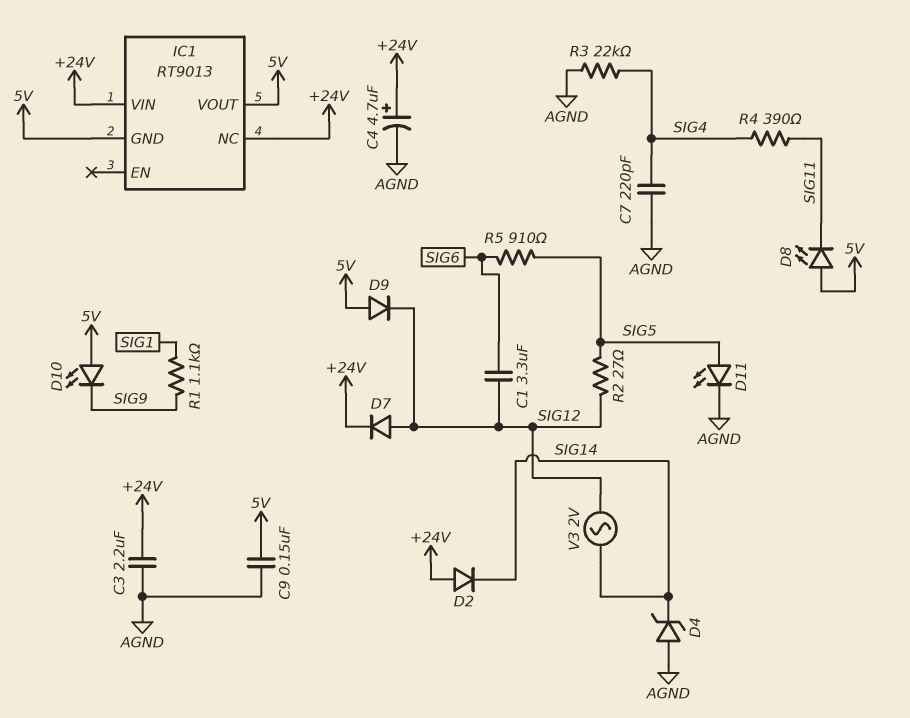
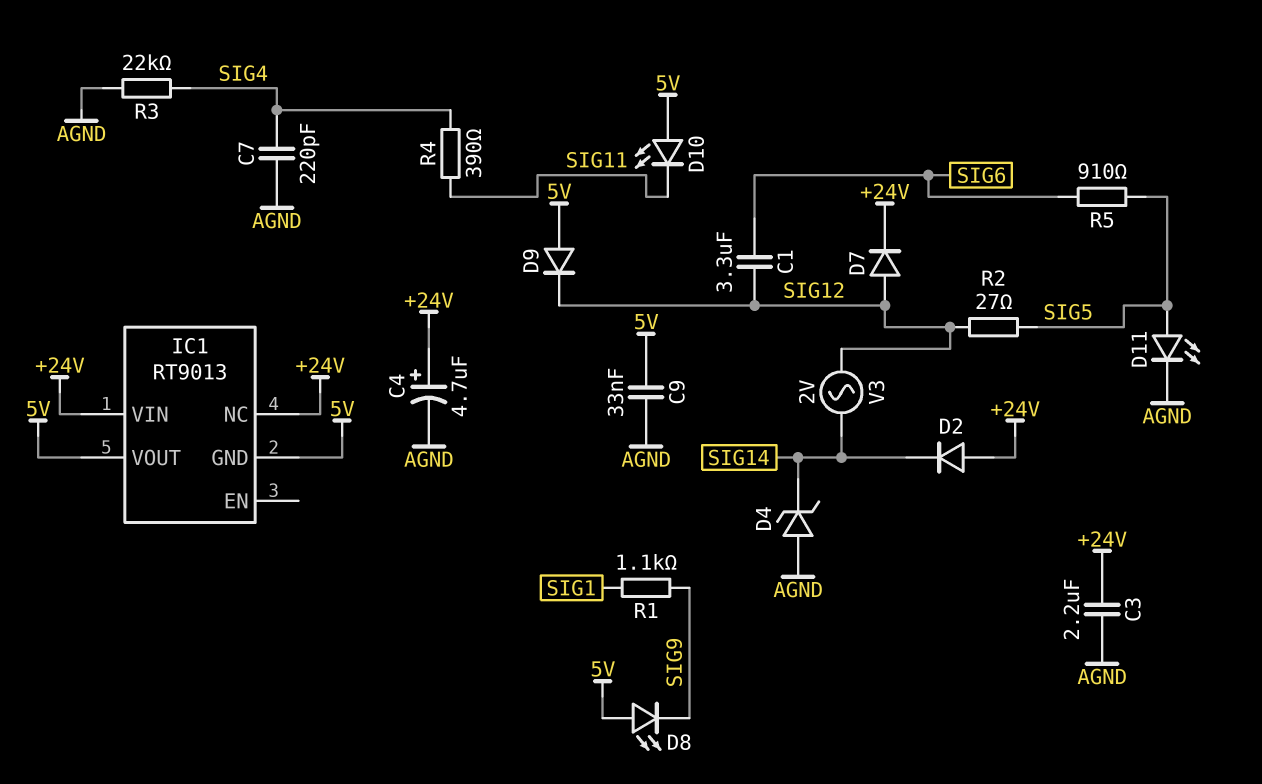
C9: 150nF (5V, AGND) -> 33nF (5V, AGND)
D8: LED (A 5V, K SIG11) -> LED (A 5V, K SIG9)
D10: LED (A 5V, K SIG9) -> LED (A 5V, K SIG11)

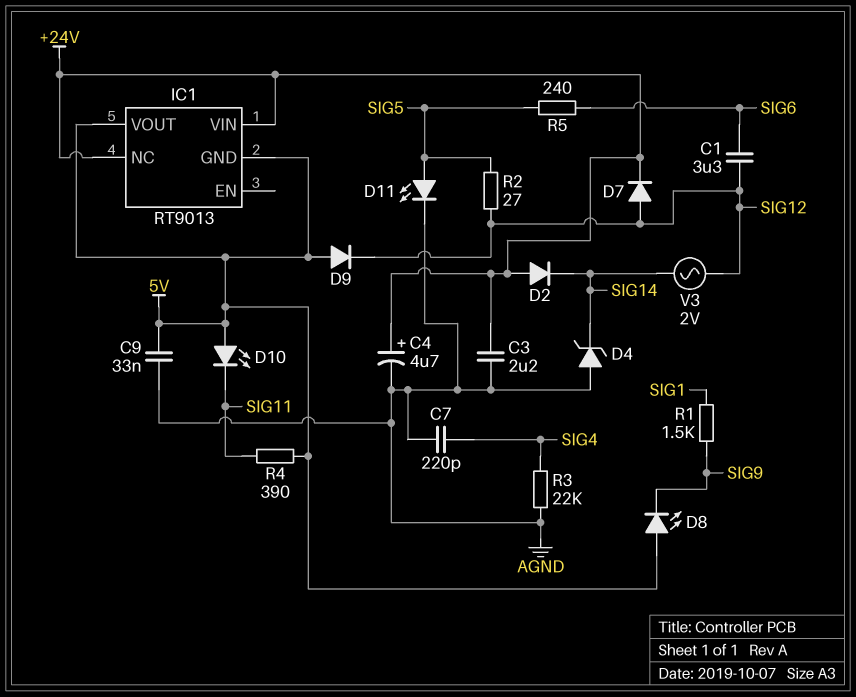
R1: 1.1k (SIG1, SIG9) -> 1.5k (SIG1, SIG9)
R4: 390 (SIG4, SIG11) -> 390 (5V, SIG11)
R5: 910 (SIG5, SIG6) -> 240 (SIG5, SIG6)

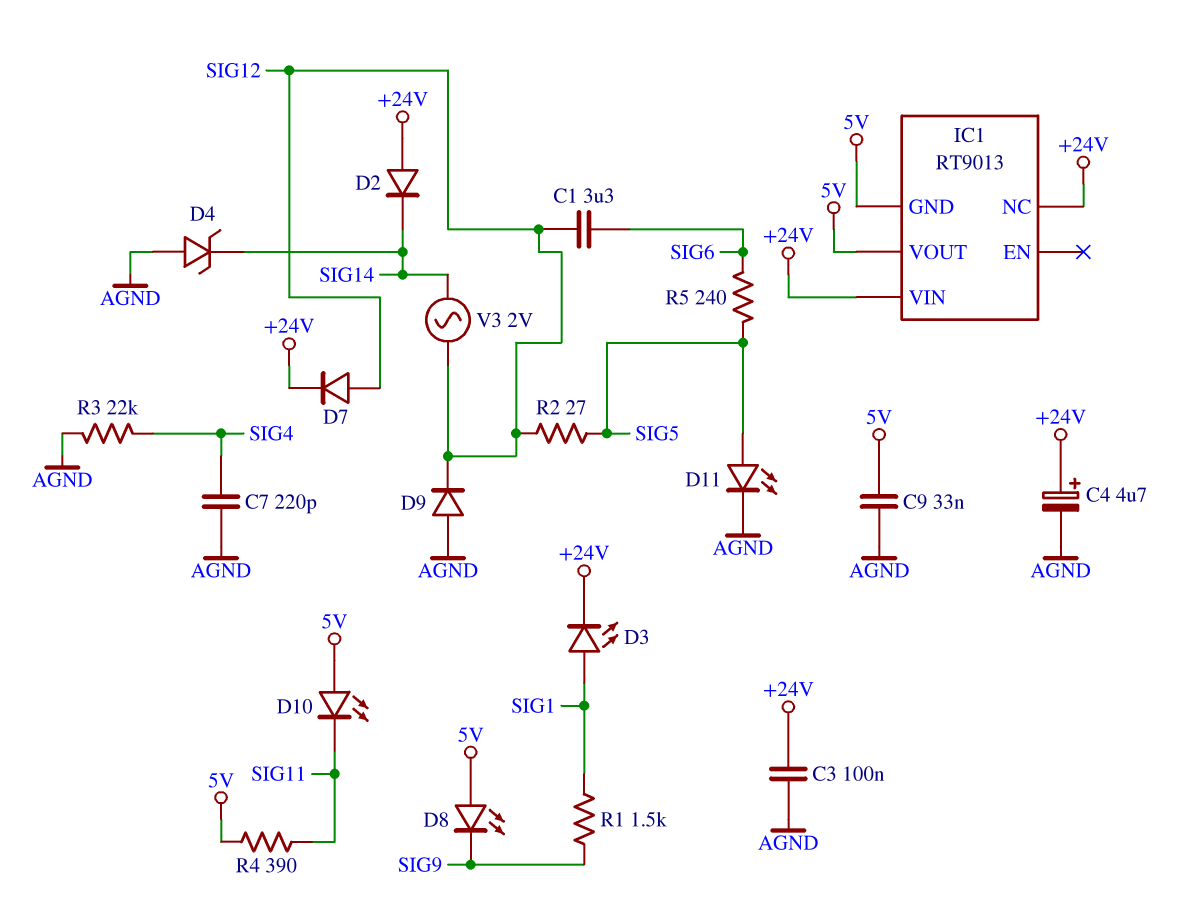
C3: 2.2uF (+24V, AGND) -> 100nF (+24V, AGND)
D3: none -> LED (A SIG1, K +24V)
D9: diode (A 5V, K SIG12) -> diode (A AGND, K SIG12)

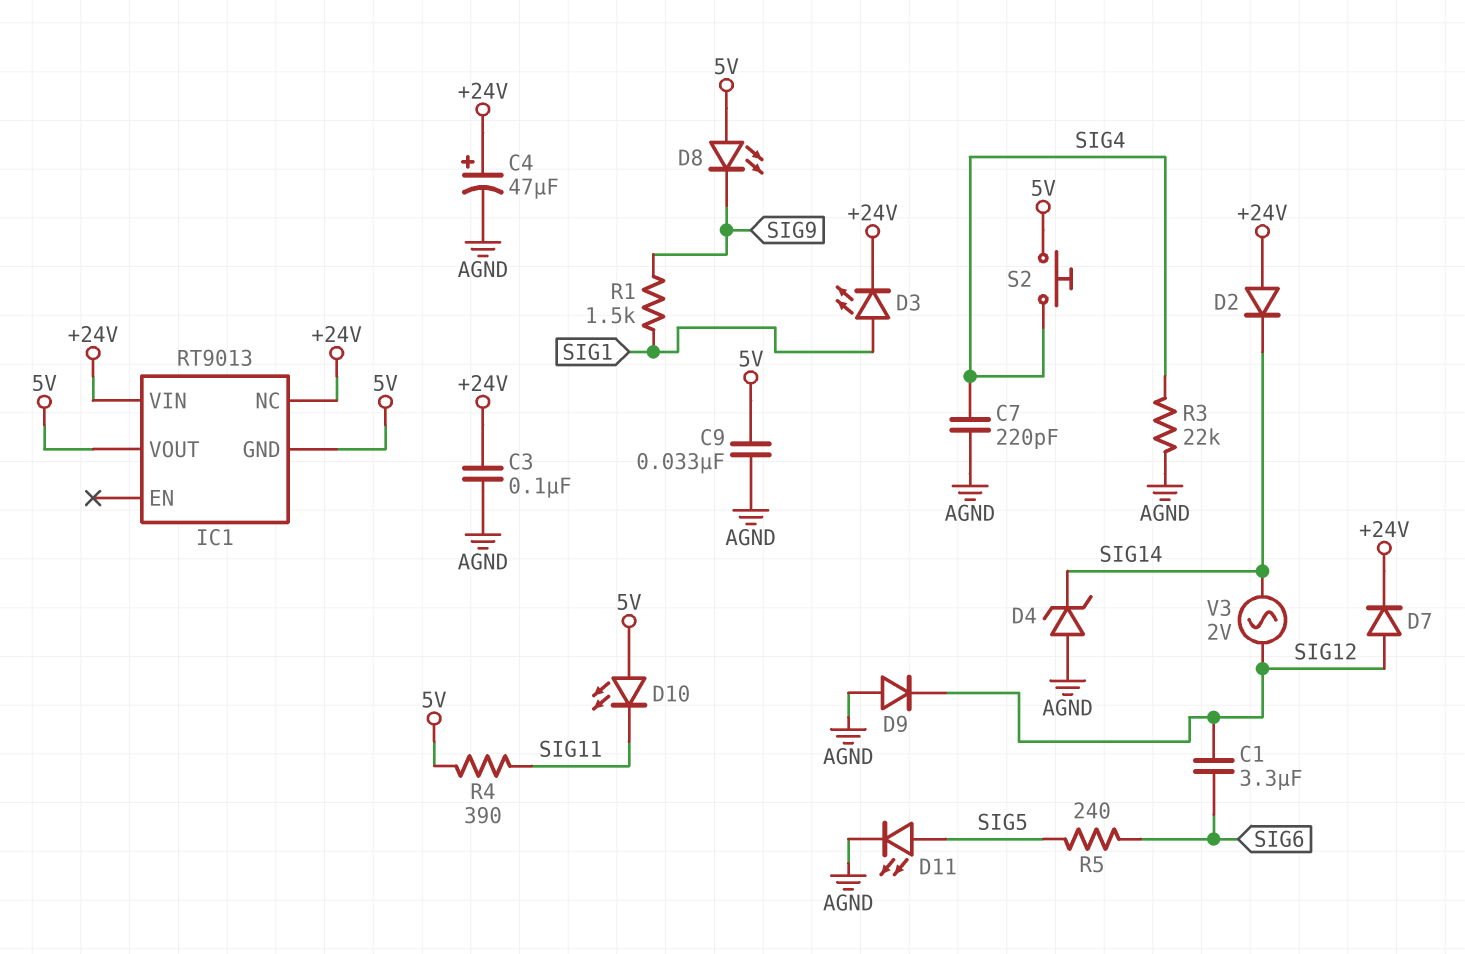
C4: 4.7uF (plus +24V, minus AGND) -> 47uF (plus +24V, minus AGND)
R2: 27 (SIG5, SIG12) -> none
S2: none -> button (5V, SIG4)

